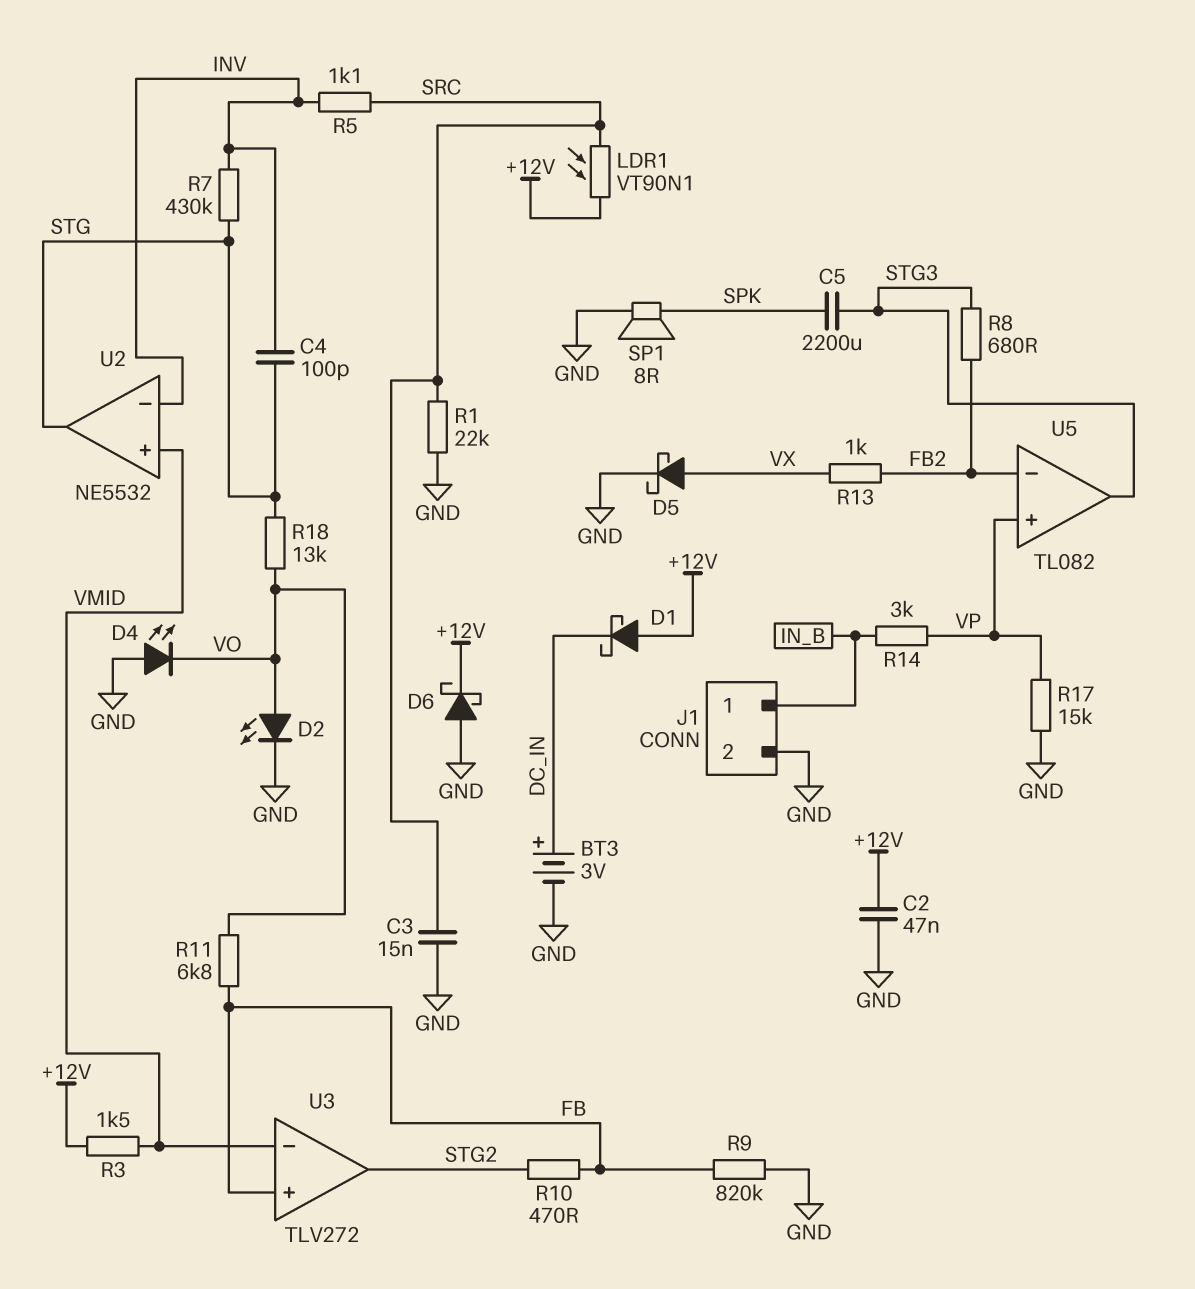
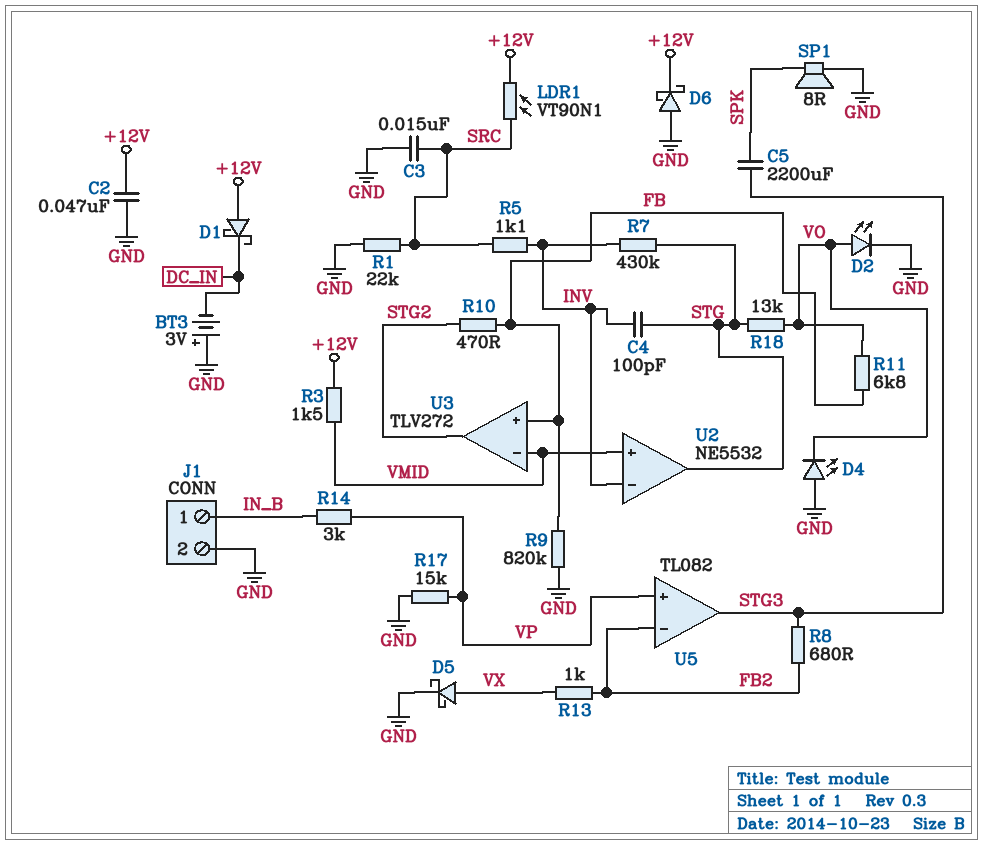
BT3: 3V (plus DC_IN, minus GND) -> 3V (plus GND, minus DC_IN)

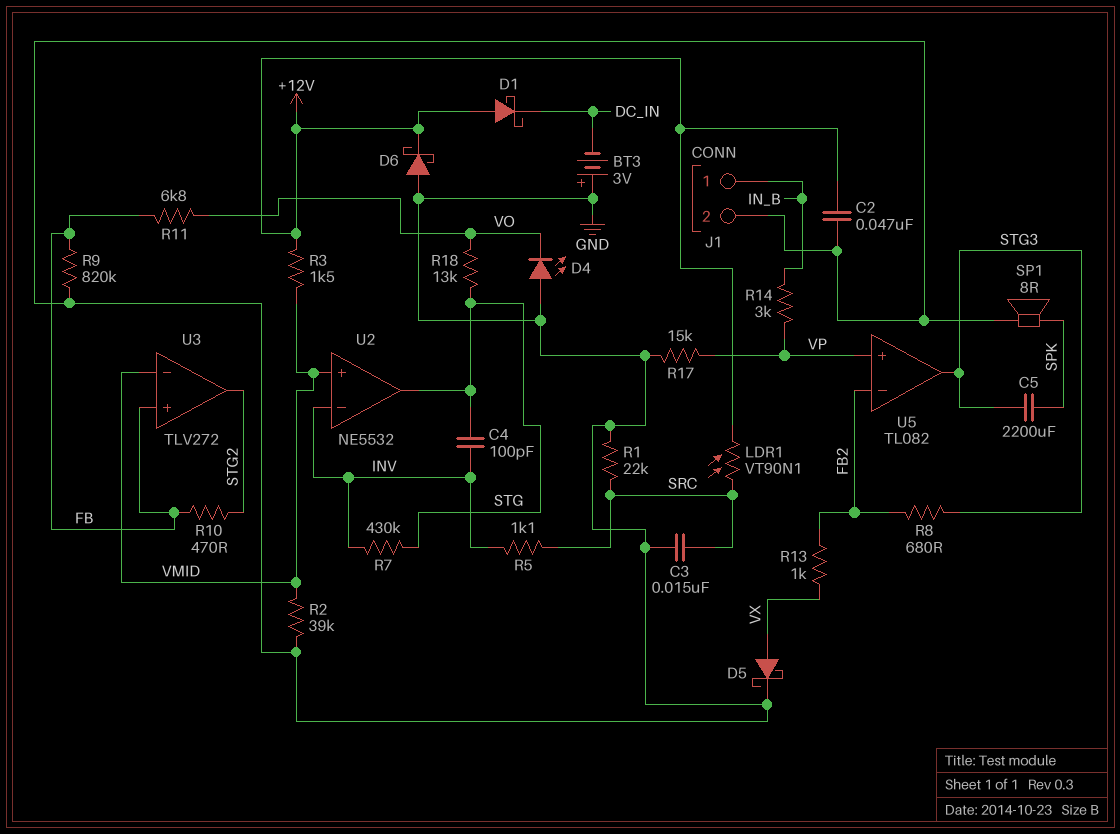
D2: LED (A VO, K GND) -> none
R2: none -> 39k (GND, VMID)

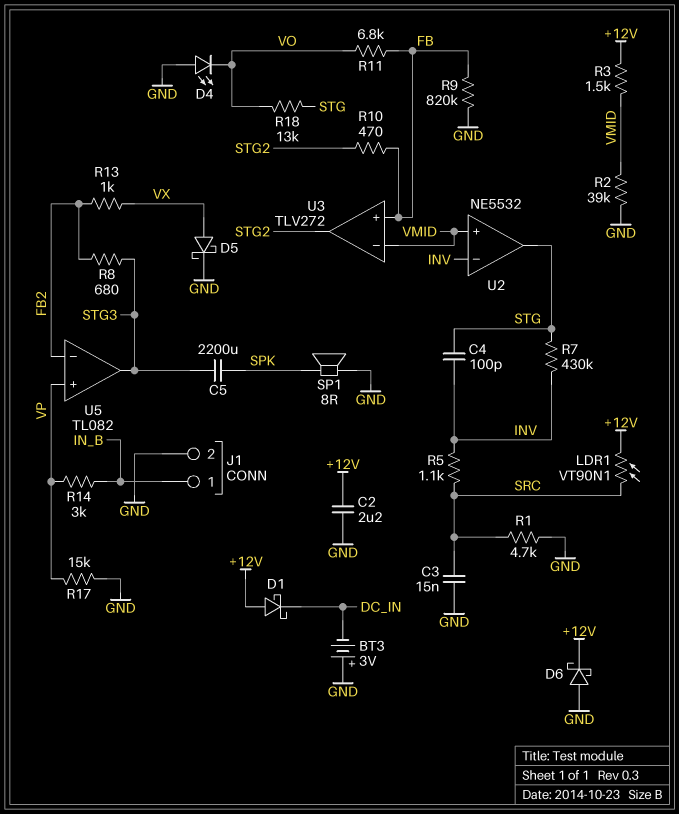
C2: 47nF (+12V, GND) -> 2.2uF (+12V, GND)
R1: 22k (GND, SRC) -> 4.7k (GND, SRC)

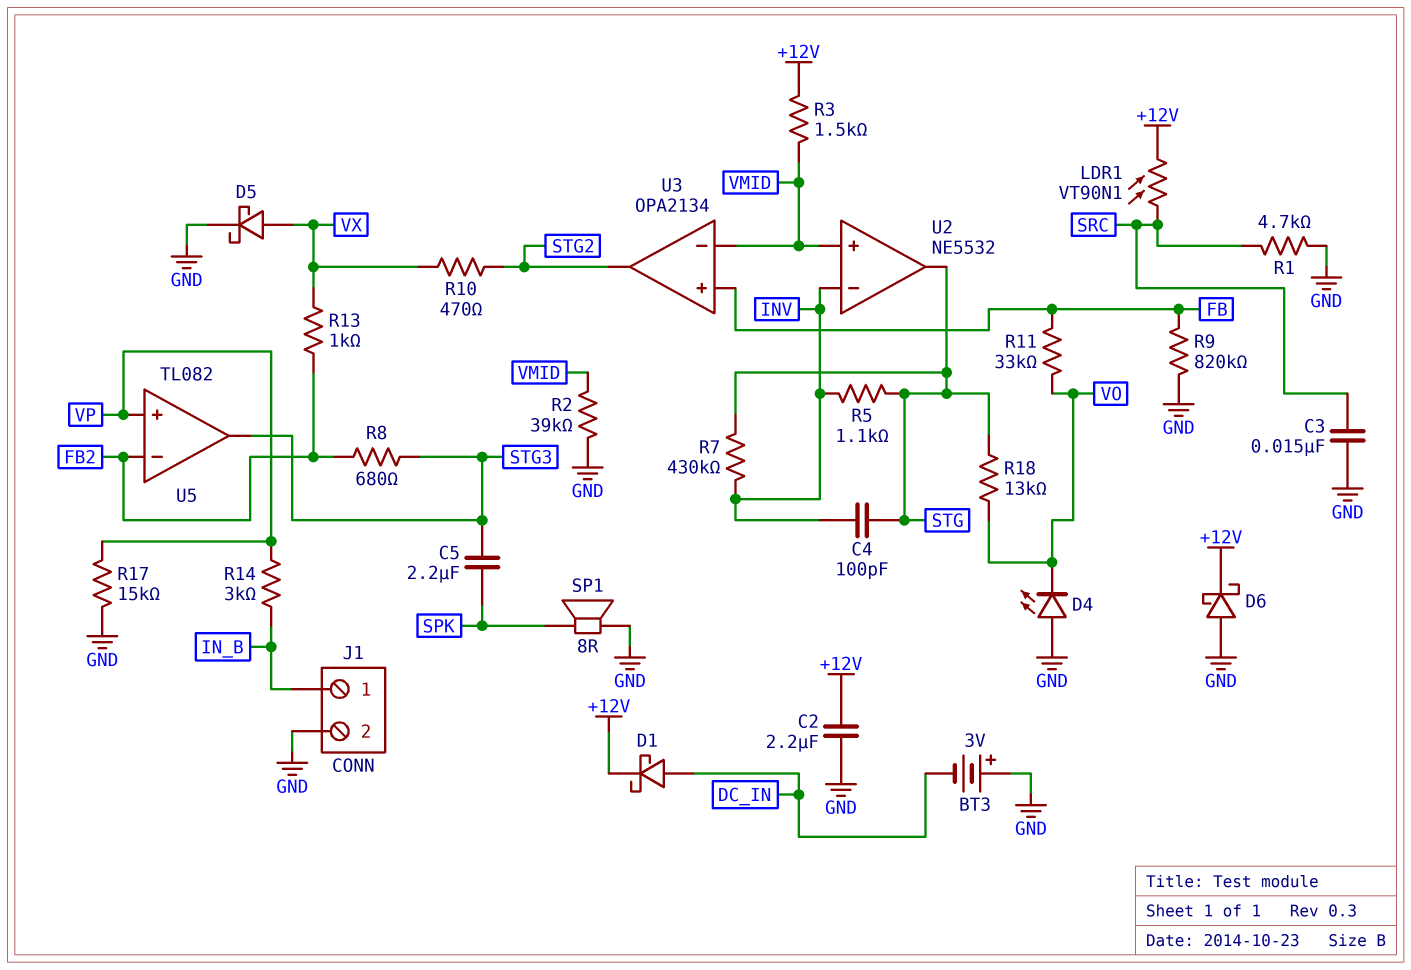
C5: 2200uF (SPK, STG3) -> 2.2uF (SPK, STG3)
D1: schottky (A +12V, K DC_IN) -> schottky (A DC_IN, K +12V)
R5: 1.1k (INV, SRC) -> 1.1k (INV, STG)
R10: 470 (FB, STG2) -> 470 (STG2, VX)
R11: 6.8k (FB, VO) -> 33k (FB, VO)
U3: TLV272 -> OPA2134

